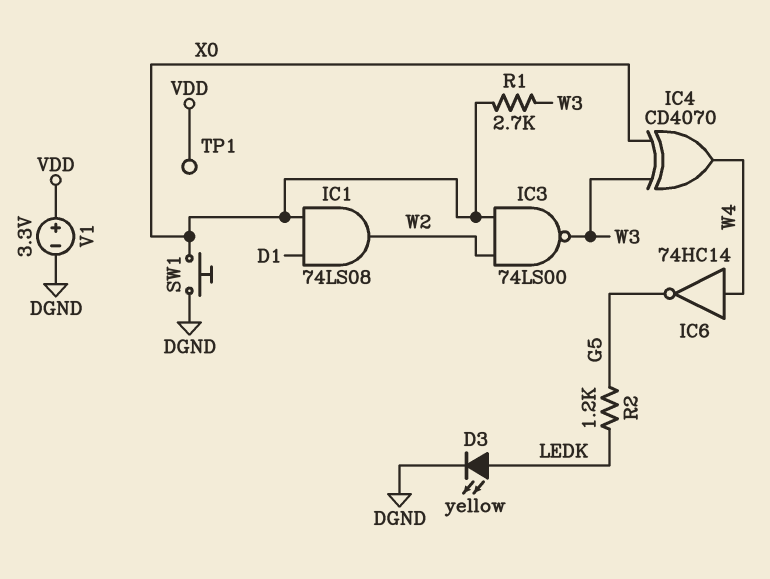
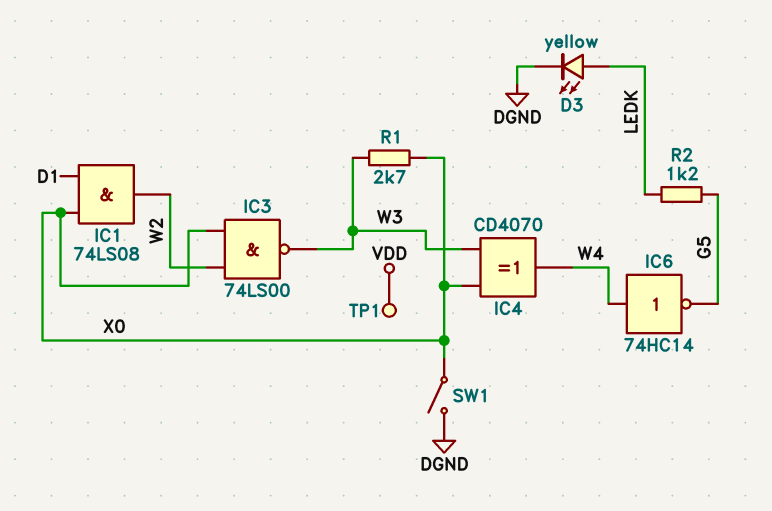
SW1: button (DGND, X0) -> switch (DGND, X0)
V1: 3.3V (plus VDD, minus DGND) -> none

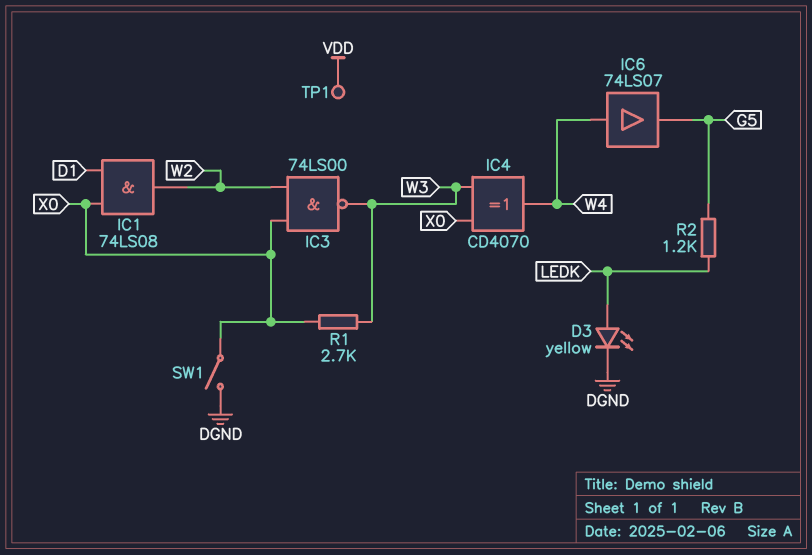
IC6: NOT 74HC14 (in W4, out G5) -> buffer 74LS07 (in W4, out G5)

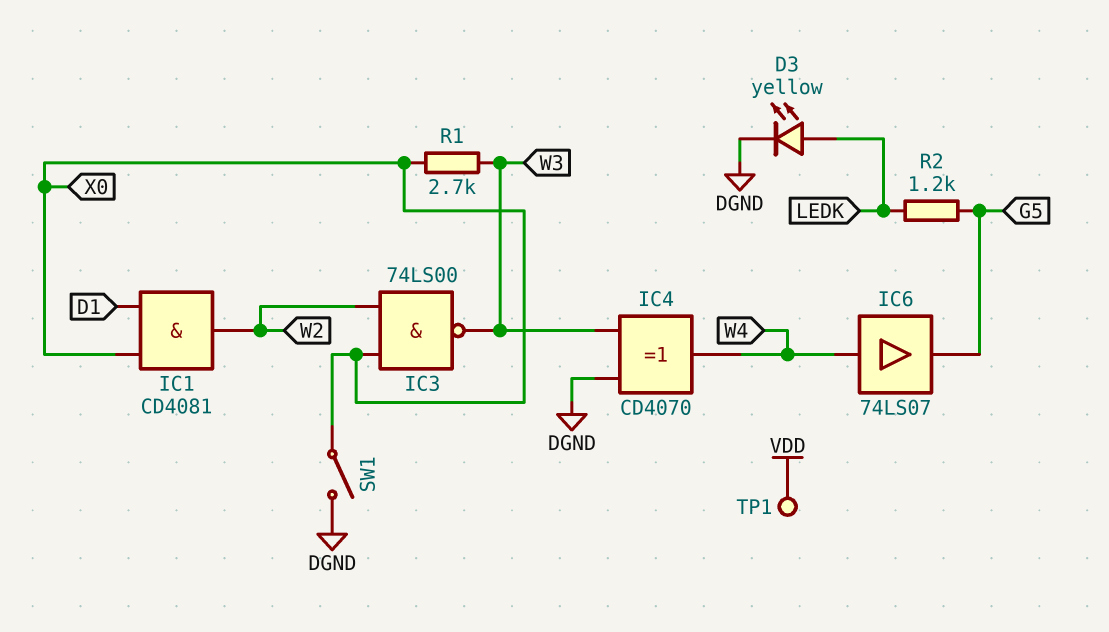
IC1: AND 74LS08 (in D1, in X0, out W2) -> AND CD4081 (in D1, in X0, out W2)
IC4: XOR CD4070 (in W3, in X0, out W4) -> XOR CD4070 (in DGND, in W3, out W4)

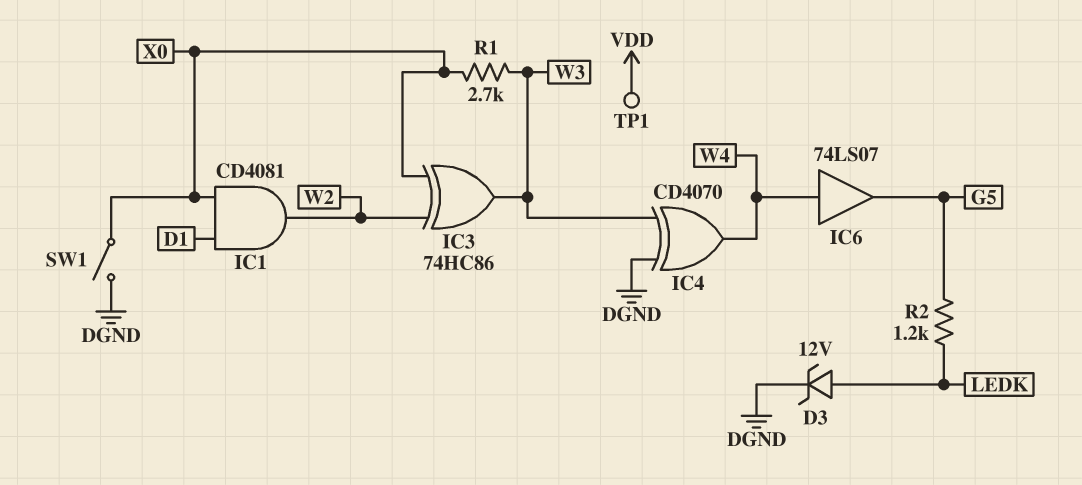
D3: LED yellow (A LEDK, K DGND) -> zener 12V (A LEDK, K DGND)
IC3: NAND 74LS00 (in W2, in X0, out W3) -> XOR 74HC86 (in W2, in X0, out W3)

